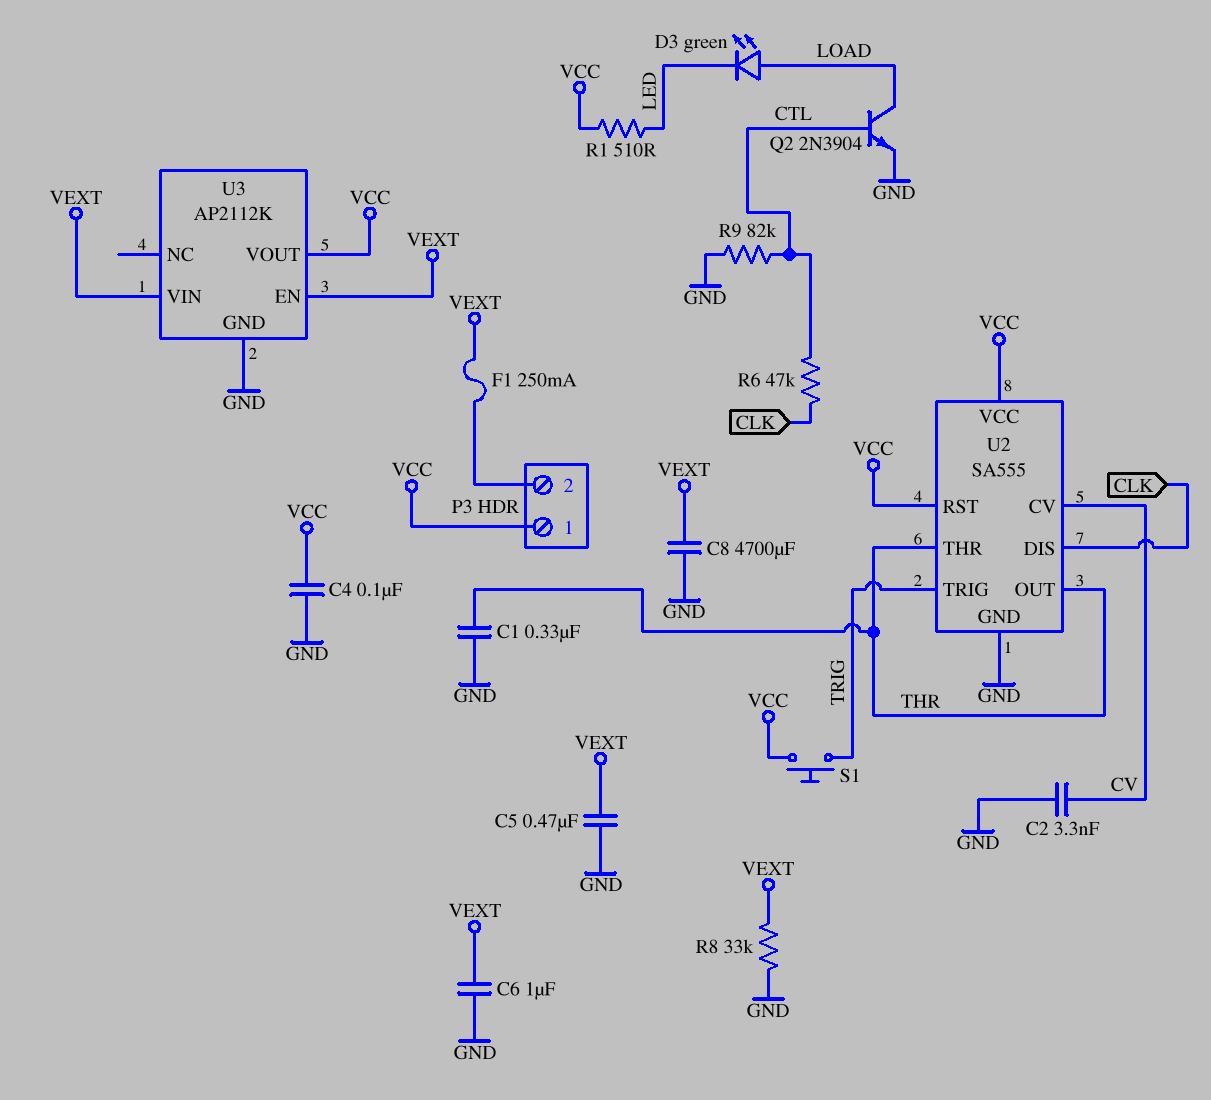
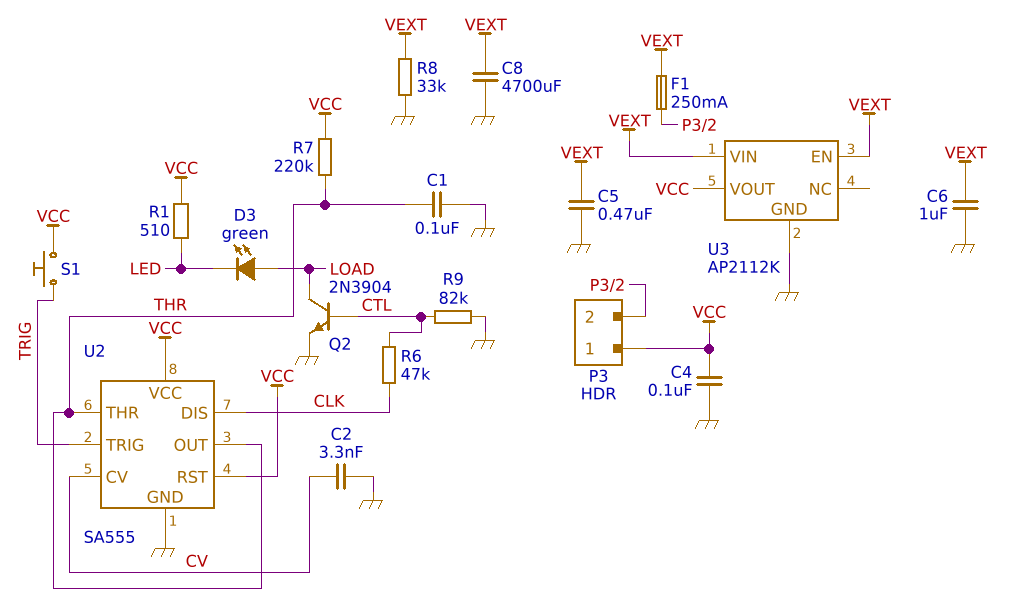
C1: 330nF (GND, THR) -> 100nF (GND, THR)
R7: none -> 220k (THR, VCC)

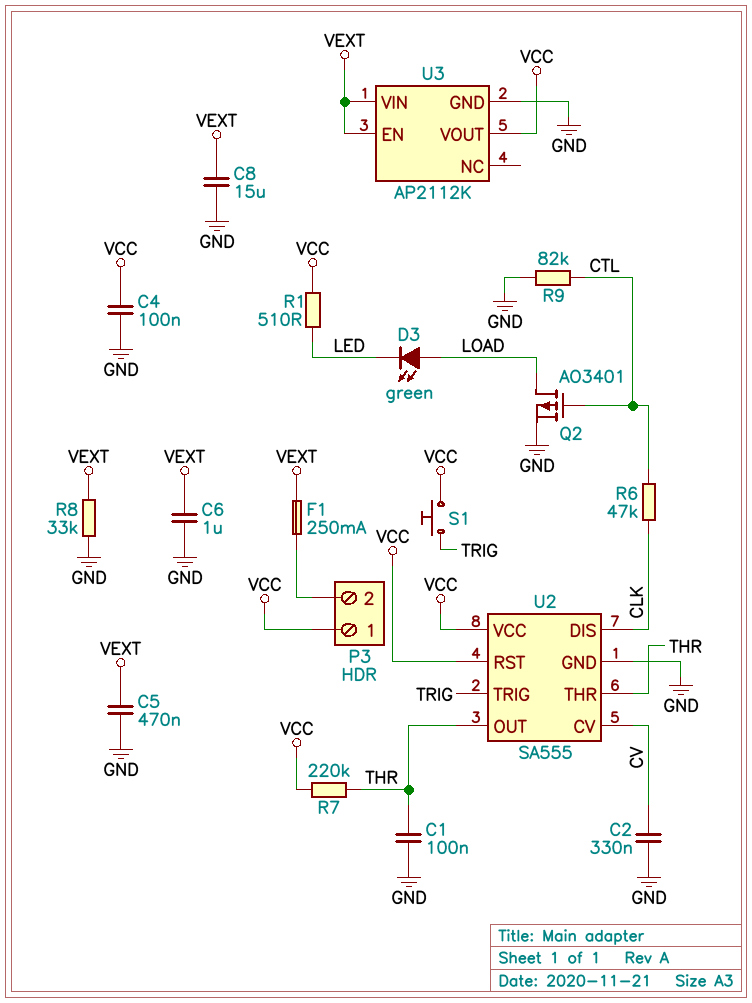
C2: 3.3nF (CV, GND) -> 330nF (CV, GND)
C8: 4700uF (GND, VEXT) -> 15uF (GND, VEXT)
Q2: NPN 2N3904 (B CTL, C LOAD, E GND) -> PMOS AO3401 (G CTL, D LOAD, S GND)

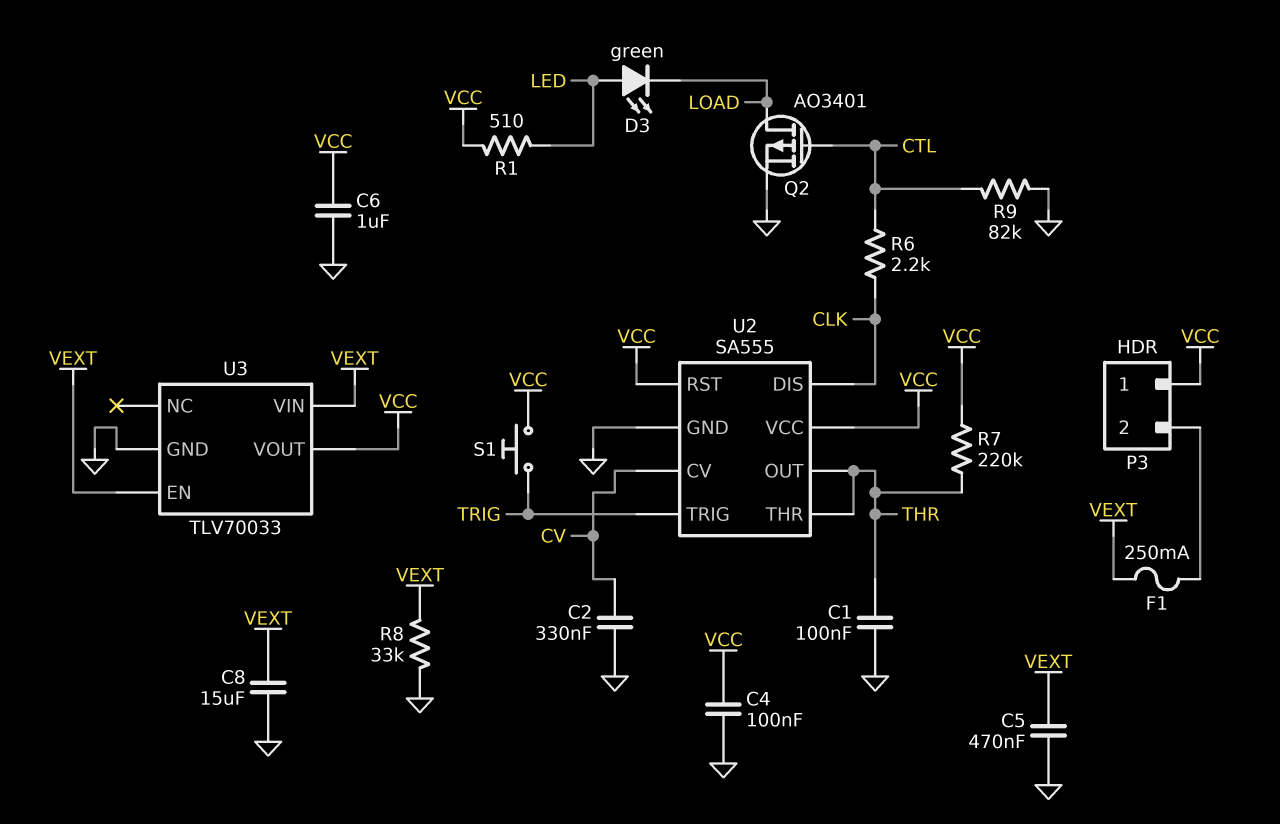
C6: 1uF (GND, VEXT) -> 1uF (GND, VCC)
D3: LED green (A LOAD, K LED) -> LED green (A LED, K LOAD)
R6: 47k (CLK, CTL) -> 2.2k (CLK, CTL)
U3: AP2112K -> TLV70033

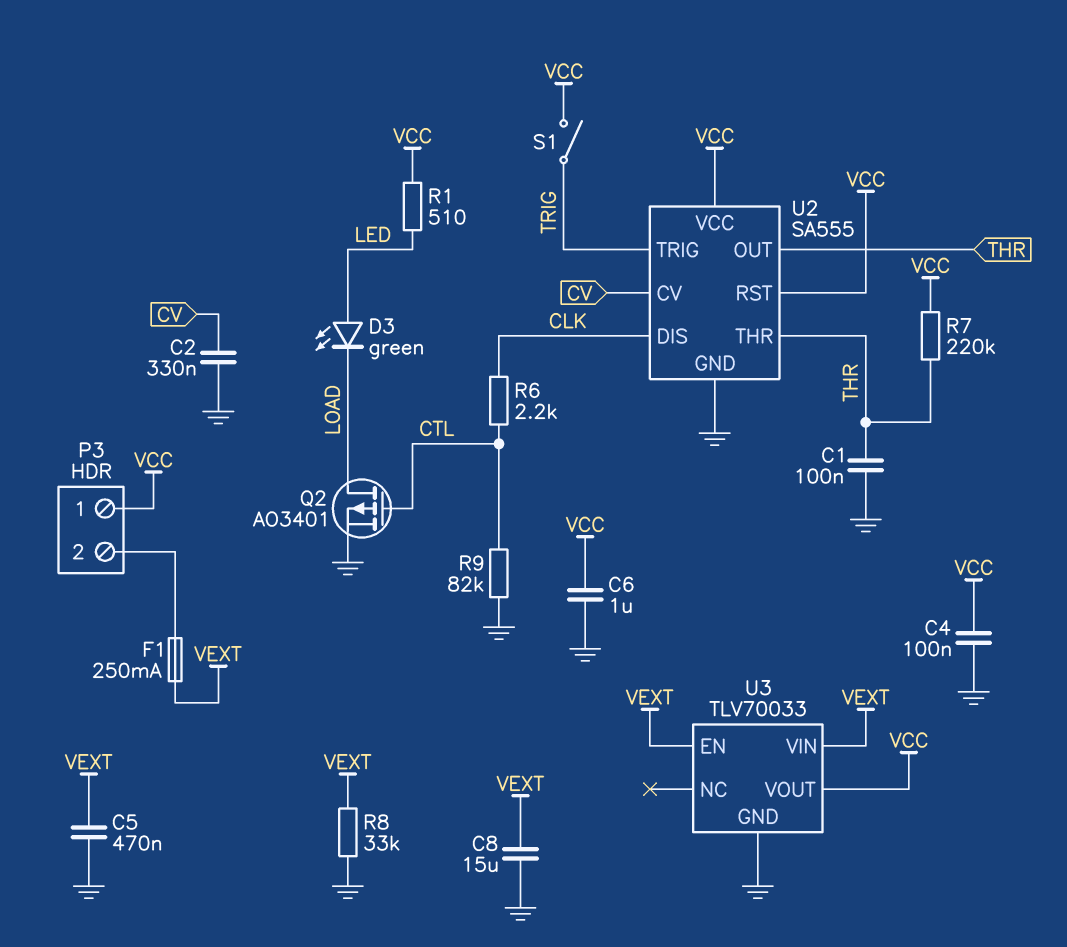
S1: button (TRIG, VCC) -> switch (TRIG, VCC)

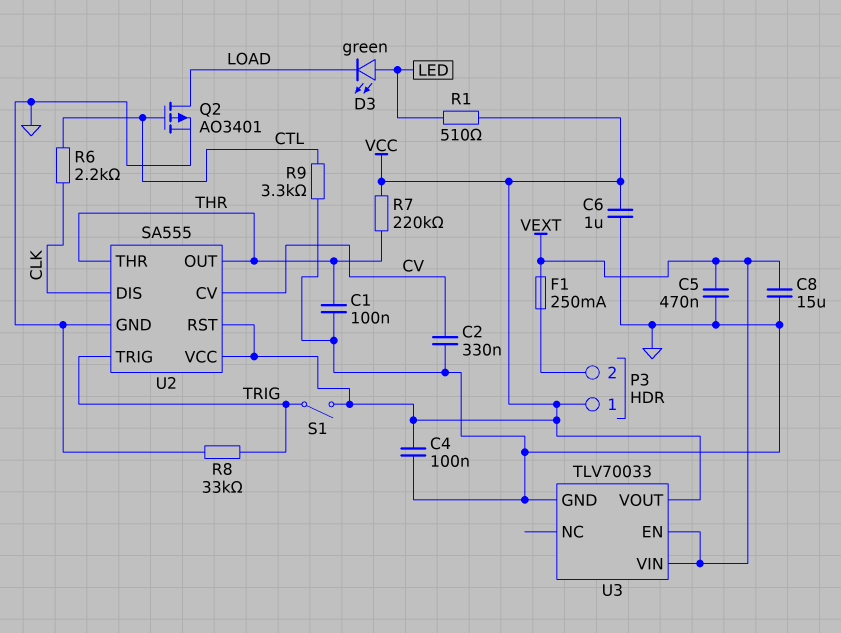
R8: 33k (GND, VEXT) -> 33k (GND, TRIG)
R9: 82k (CTL, GND) -> 3.3k (CTL, GND)

